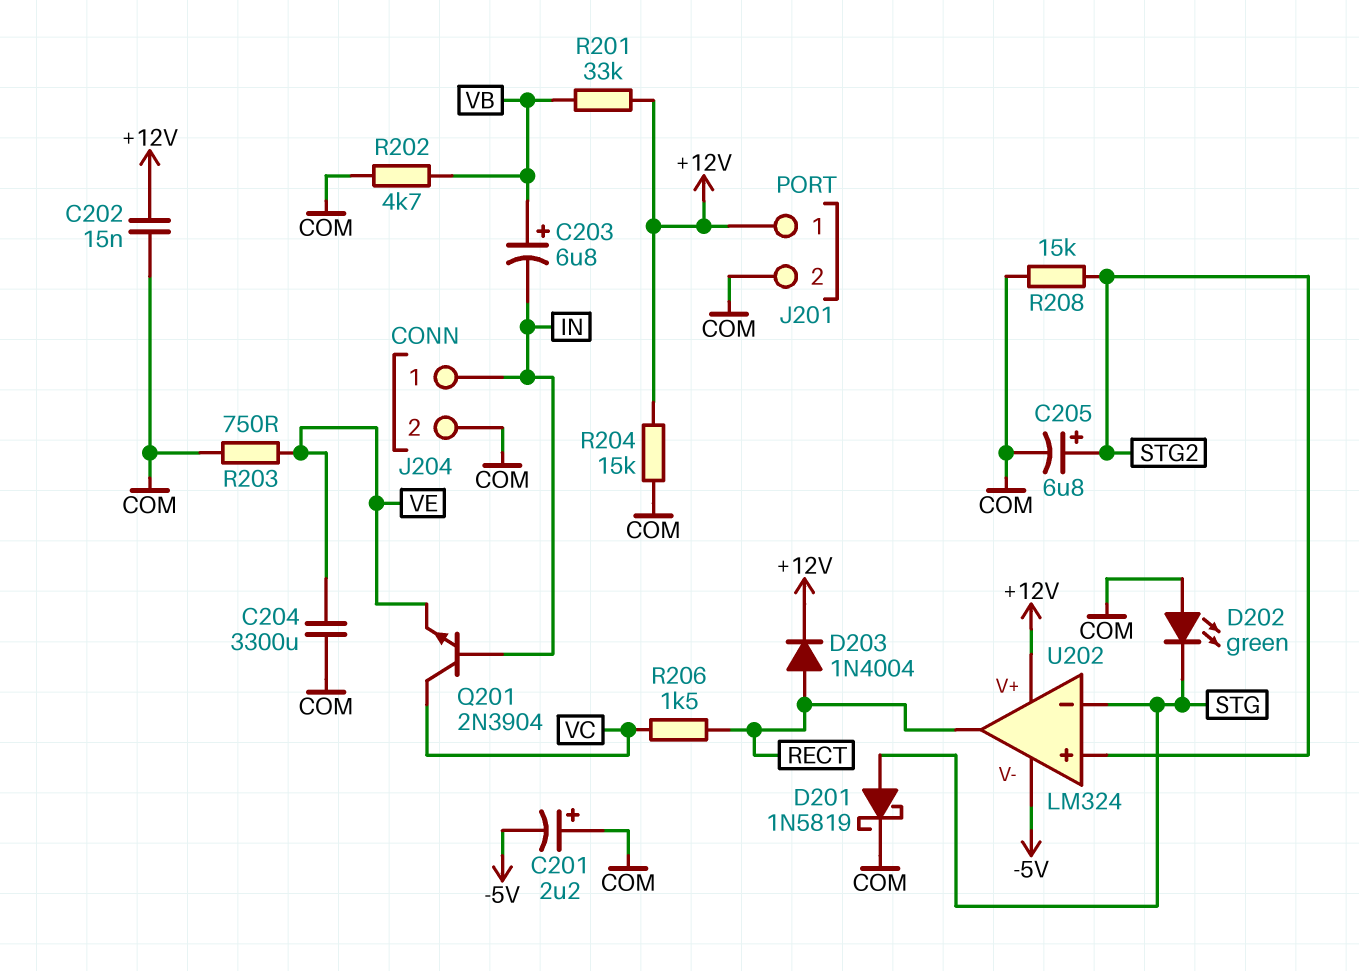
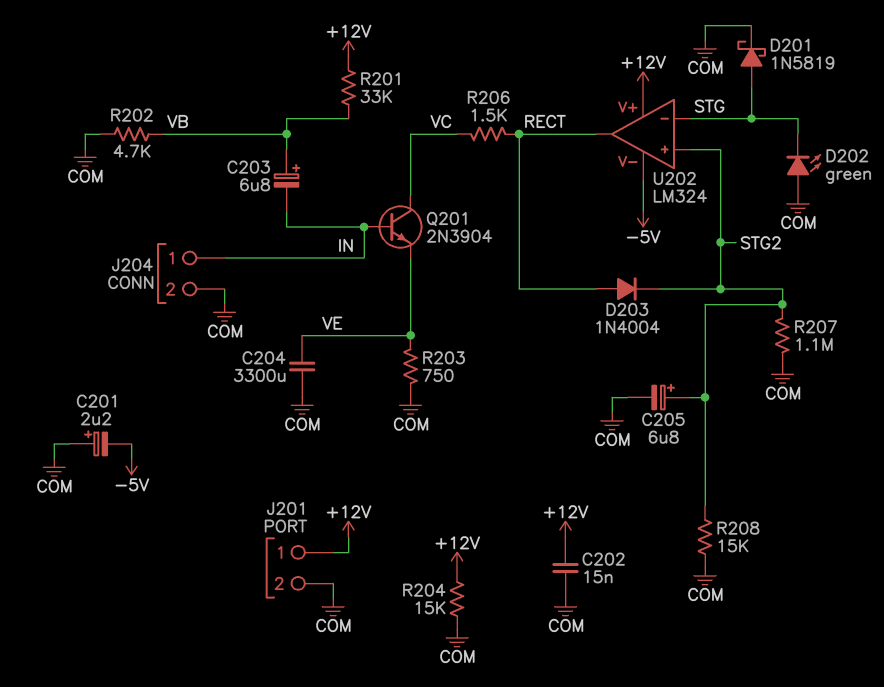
D203: diode 1N4004 (A RECT, K +12V) -> diode 1N4004 (A RECT, K STG2)
R207: none -> 1.1M (COM, STG2)

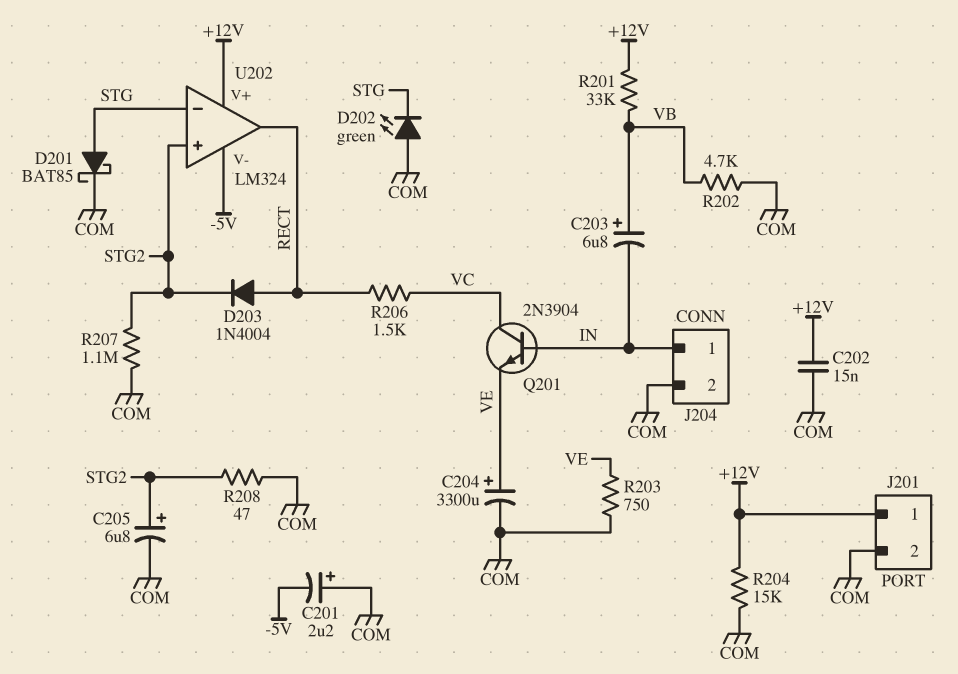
C204: 3300uF (COM, VE) -> 3300uF (plus VE, minus COM)
D201: schottky 1N5819 (A STG, K COM) -> schottky BAT85 (A STG, K COM)
R208: 15k (COM, STG2) -> 47 (COM, STG2)

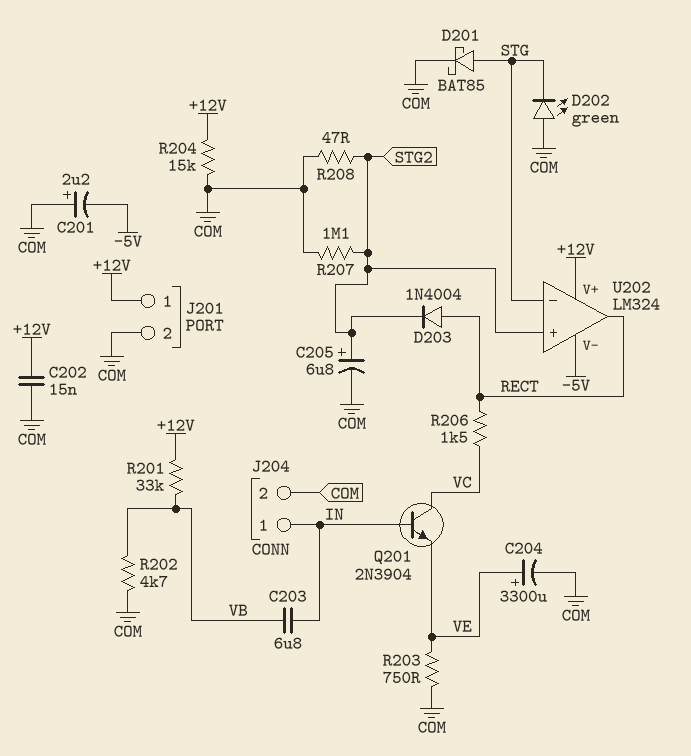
C203: 6.8uF (plus VB, minus IN) -> 6.8uF (IN, VB)

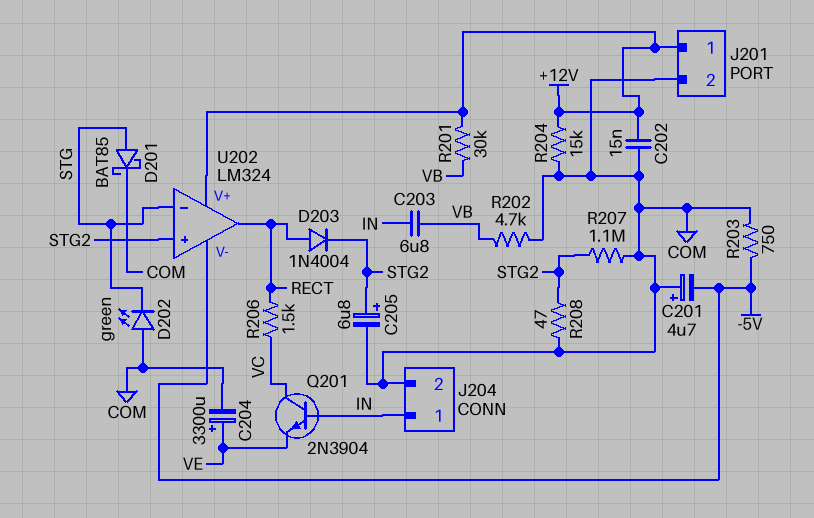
C201: 2.2uF (plus COM, minus -5V) -> 4.7uF (plus COM, minus -5V)
R201: 33k (+12V, VB) -> 30k (+12V, VB)
R203: 750 (COM, VE) -> 750 (-5V, COM)

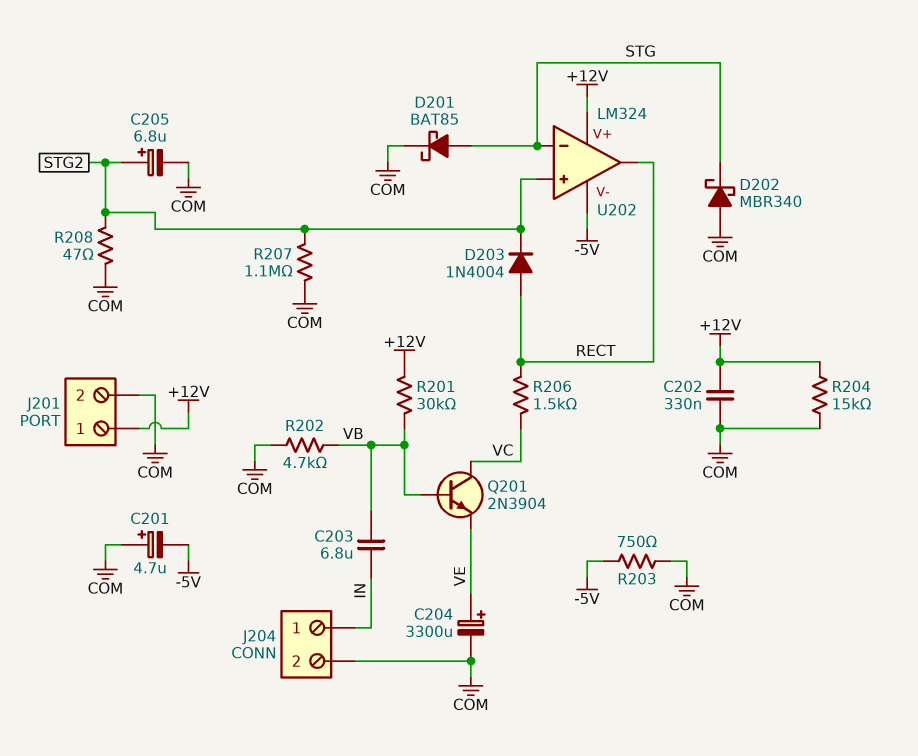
C202: 15nF (+12V, COM) -> 330nF (+12V, COM)
D202: LED green (A COM, K STG) -> schottky MBR340 (A COM, K STG)
Q201: NPN 2N3904 (B IN, C VC, E VE) -> NPN 2N3904 (B VB, C VC, E VE)

